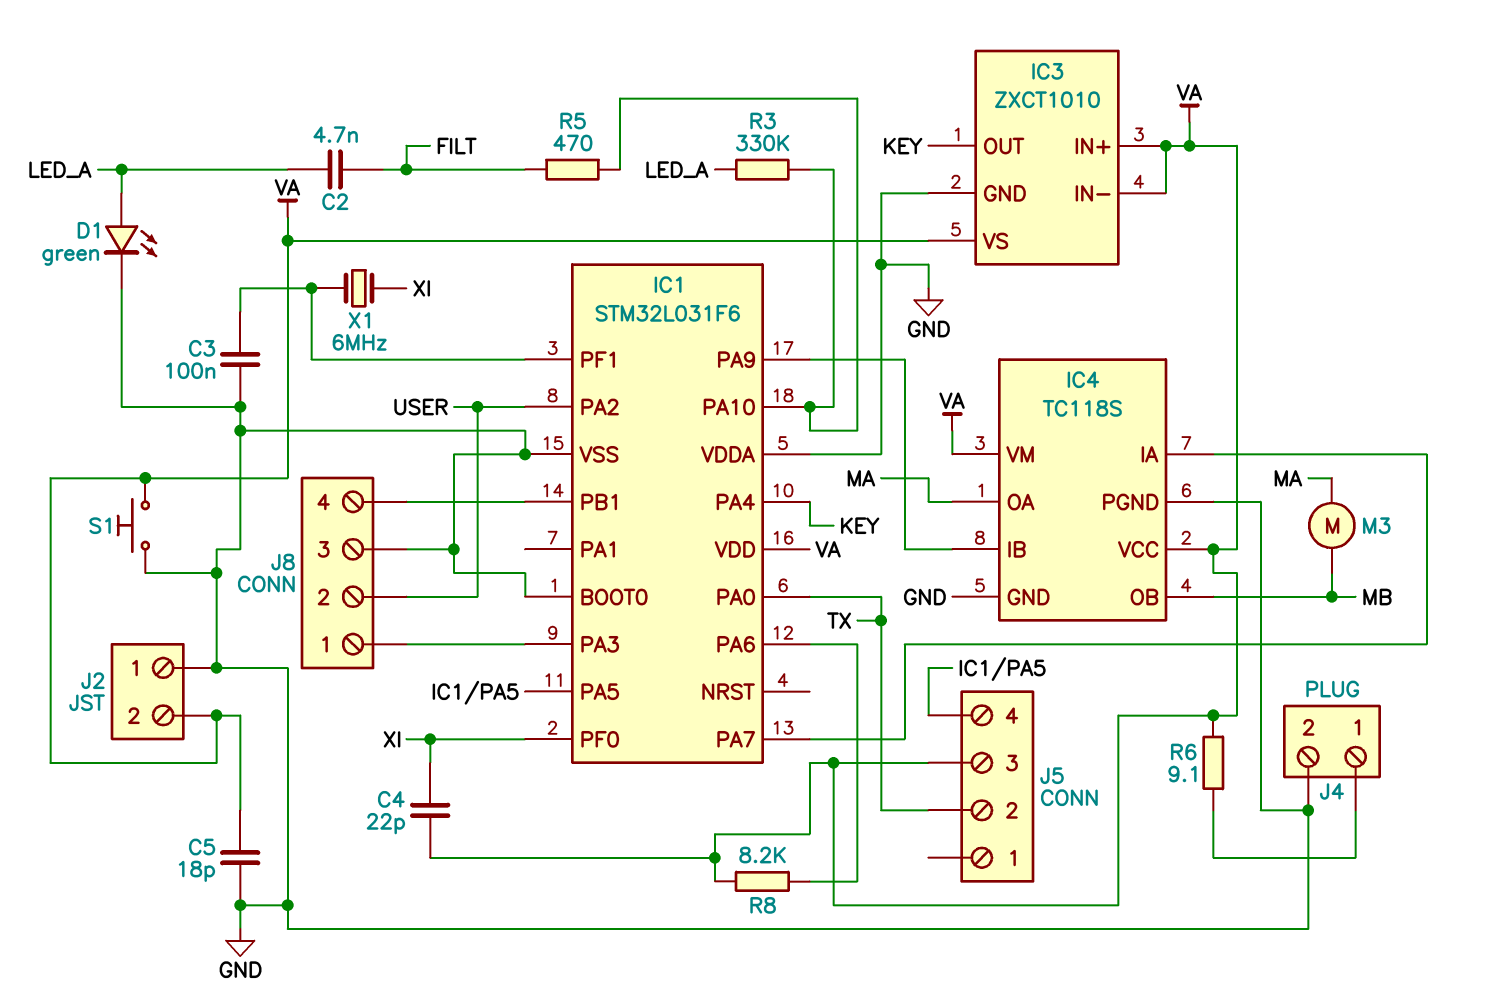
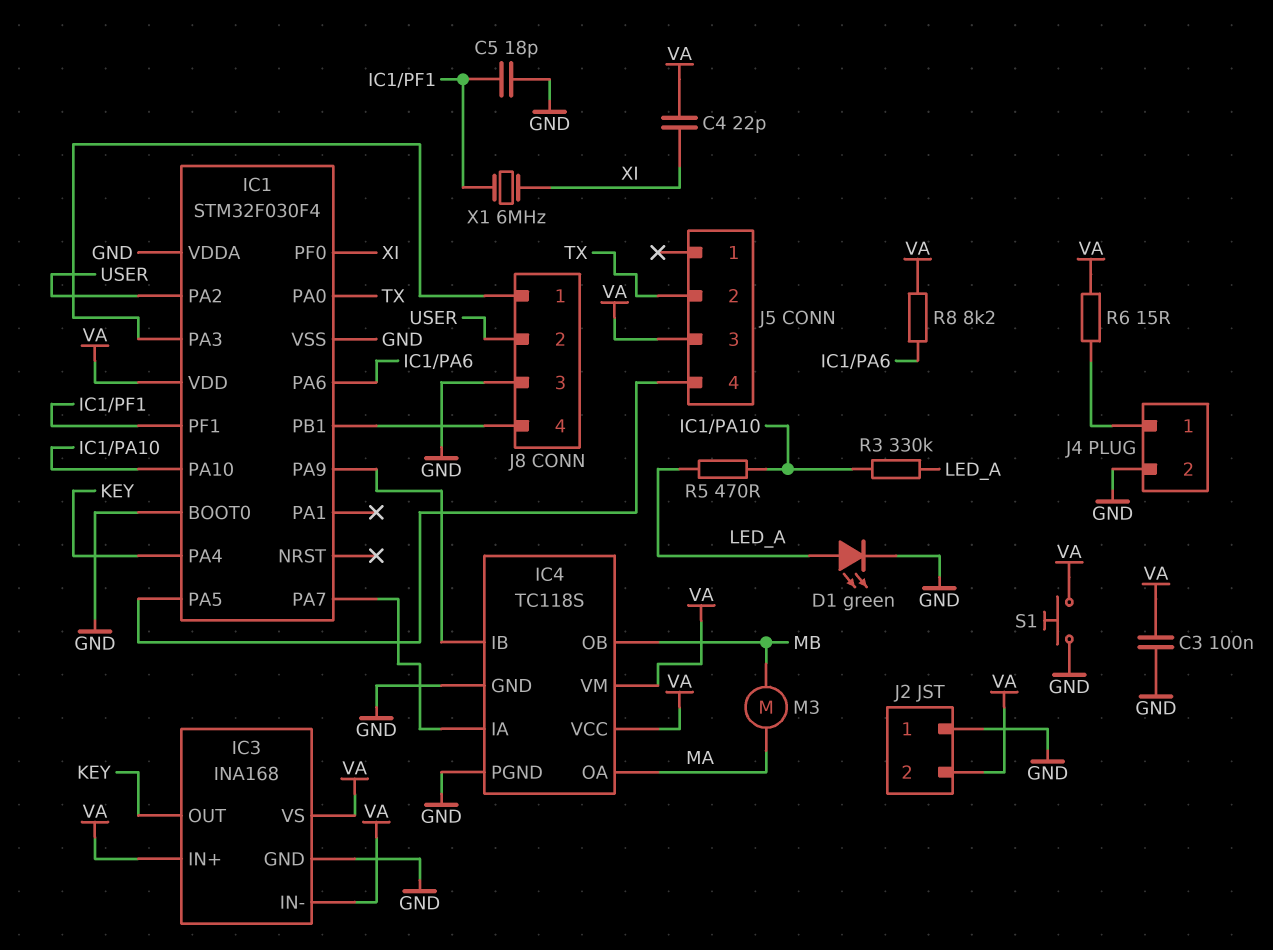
C2: 4.7nF (FILT, LED_A) -> none
C3: 100nF (GND, IC1/PF1) -> 100nF (GND, VA)
C5: 18pF (GND, VA) -> 18pF (GND, IC1/PF1)
IC1: STM32L031F6 -> STM32F030F4
IC3: ZXCT1010 -> INA168
R5: 470 (FILT, IC1/PA10) -> 470 (IC1/PA10, LED_A)
R6: 9.1 (J4/1, VA) -> 15 (J4/1, VA)

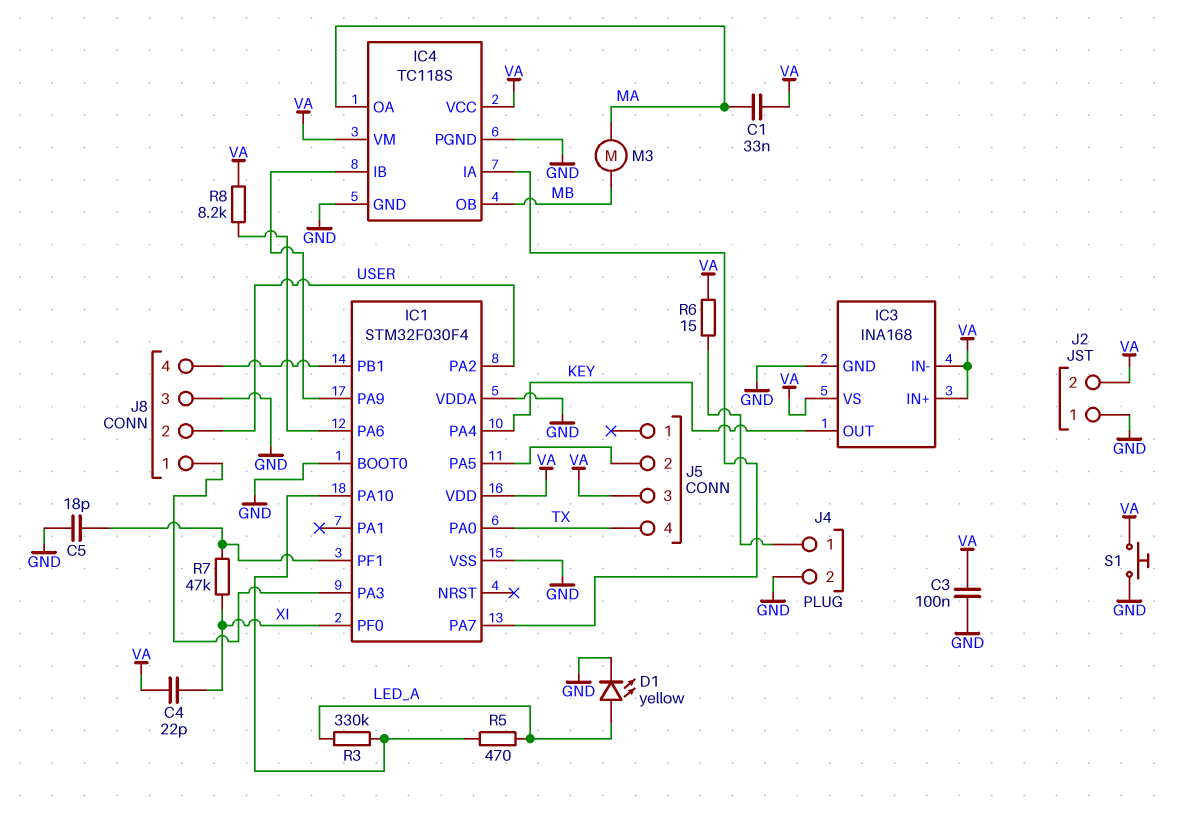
C1: none -> 33nF (MA, VA)
D1: LED green (A LED_A, K GND) -> LED yellow (A LED_A, K GND)
J5 pin 2: TX -> IC1/PA5
J5 pin 4: IC1/PA5 -> TX
R7: none -> 47k (IC1/PF1, XI)
X1: 6MHz (IC1/PF1, XI) -> none

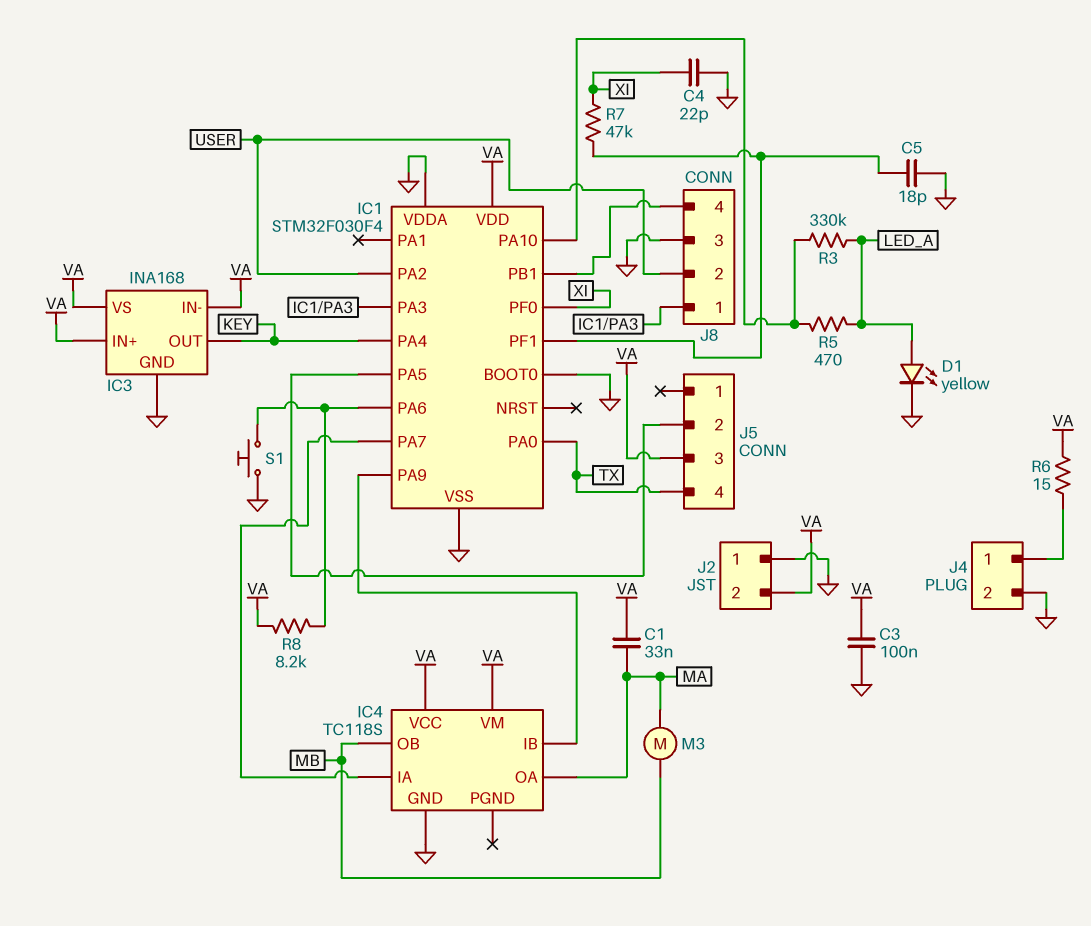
C4: 22pF (VA, XI) -> 22pF (GND, XI)
IC4 pin PGND: GND -> none
S1: button (GND, VA) -> button (GND, IC1/PA6)

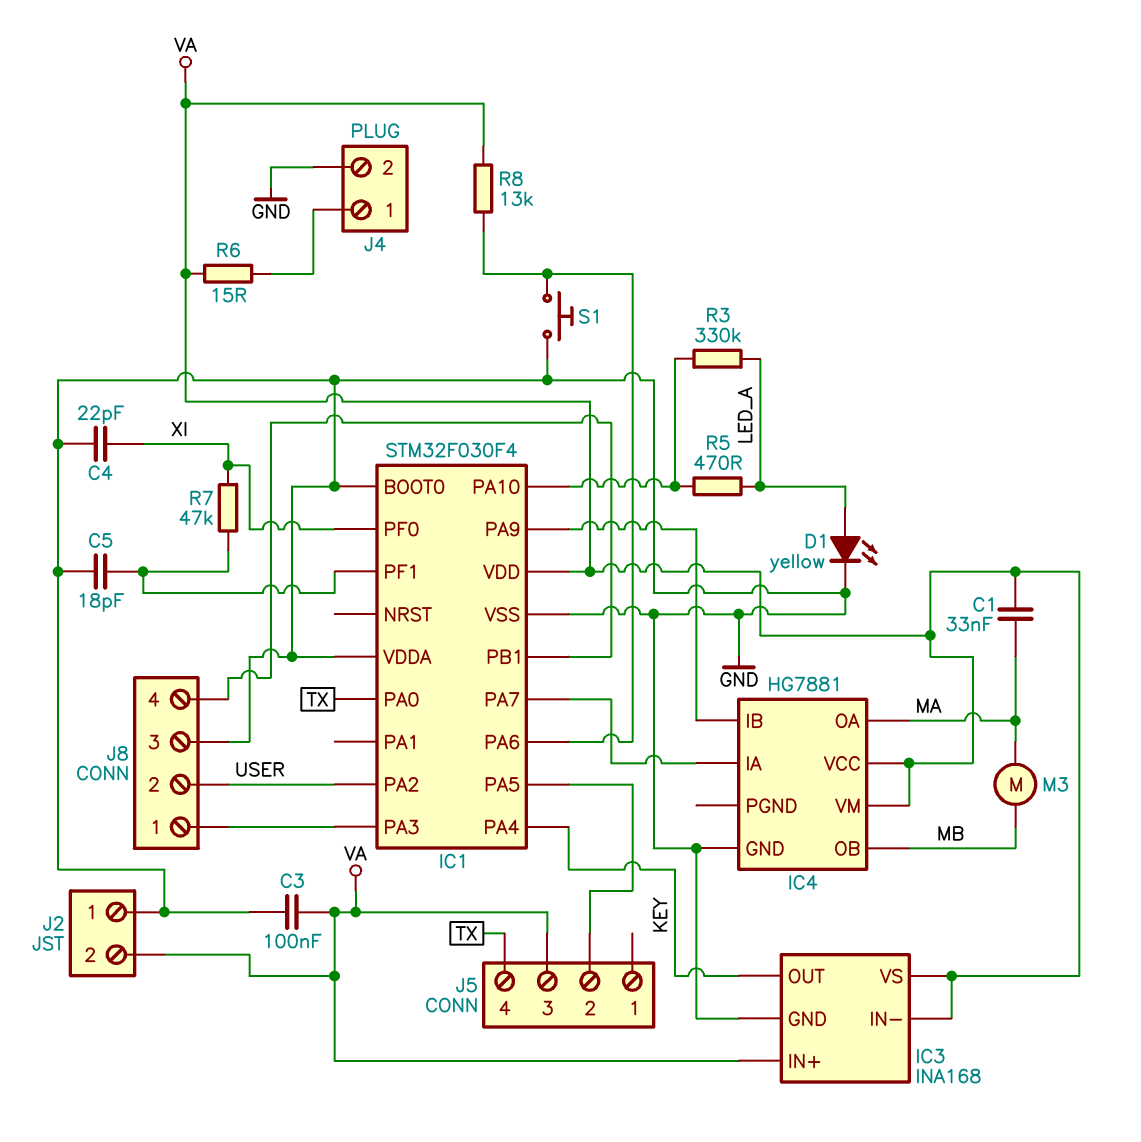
IC4: TC118S -> HG7881
R8: 8.2k (IC1/PA6, VA) -> 13k (IC1/PA6, VA)

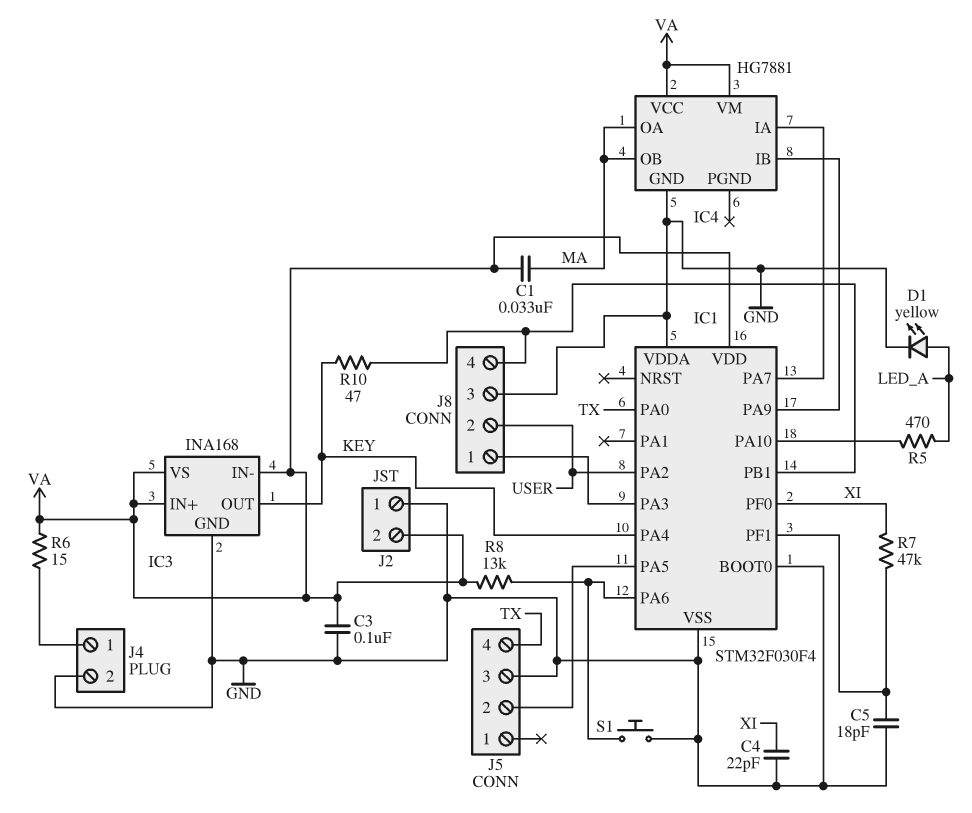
IC4 pin OB: MB -> MA
J5 pin 3: VA -> GND
M3: motor (MA, MB) -> none
R3: 330k (IC1/PA10, LED_A) -> none
R10: none -> 47 (IC1/PB1, KEY)

